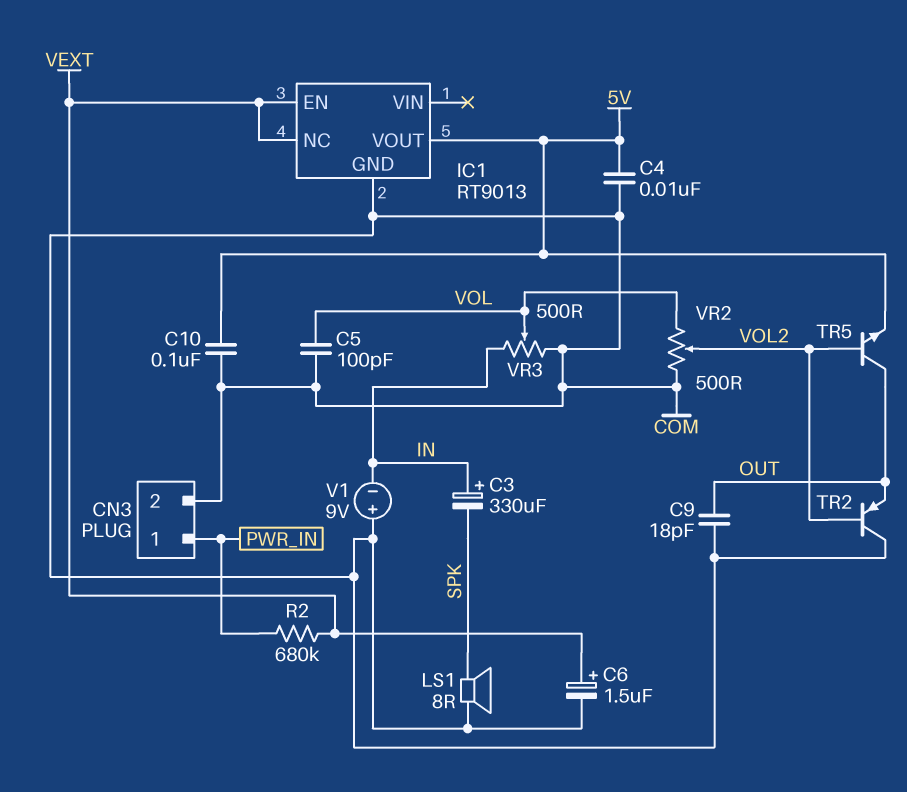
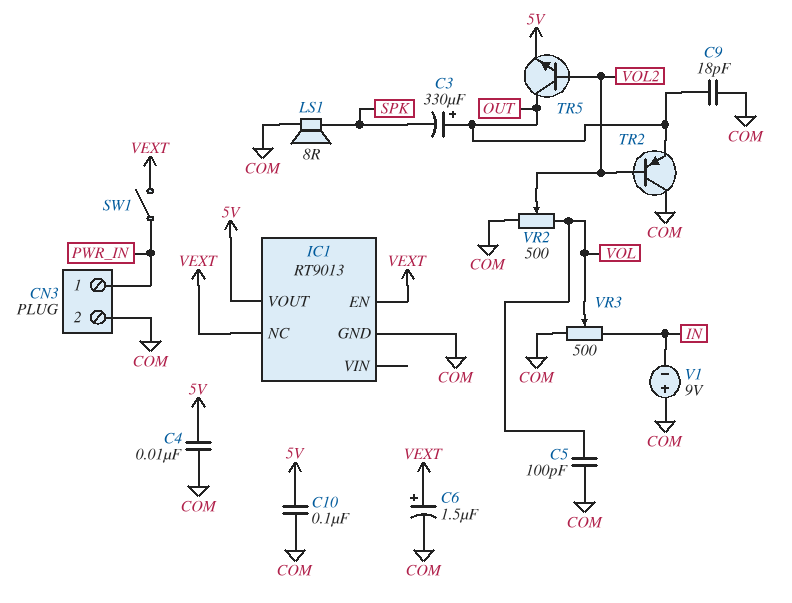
C3: 330uF (plus IN, minus SPK) -> 330uF (plus OUT, minus SPK)
R2: 680k (PWR_IN, VEXT) -> none
SW1: none -> switch (PWR_IN, VEXT)

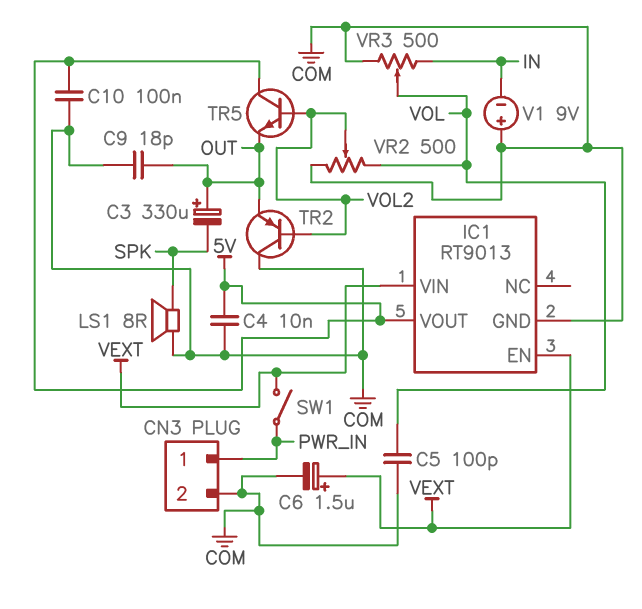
IC1 pin NC: VEXT -> none
IC1 pin VIN: none -> VEXT
TR5: NPN (B VOL2, C OUT, E 5V) -> NPN (B VOL2, C 5V, E OUT)

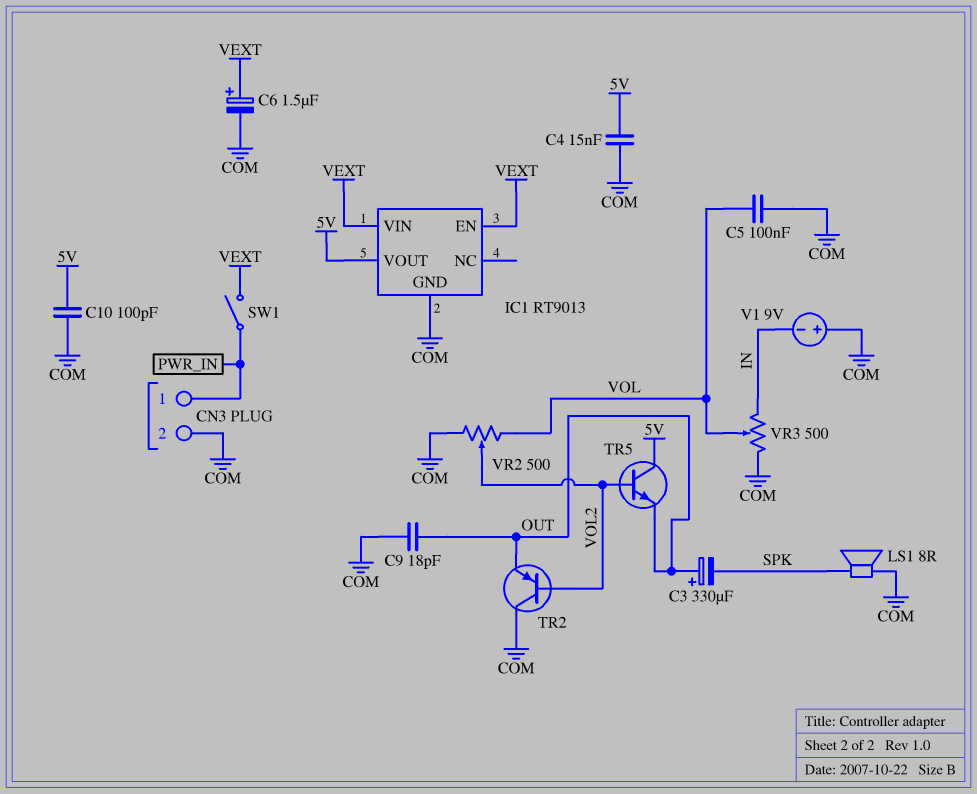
C4: 10nF (5V, COM) -> 15nF (5V, COM)
C5: 100pF (COM, VOL) -> 100nF (COM, VOL)
C10: 100nF (5V, COM) -> 100pF (5V, COM)

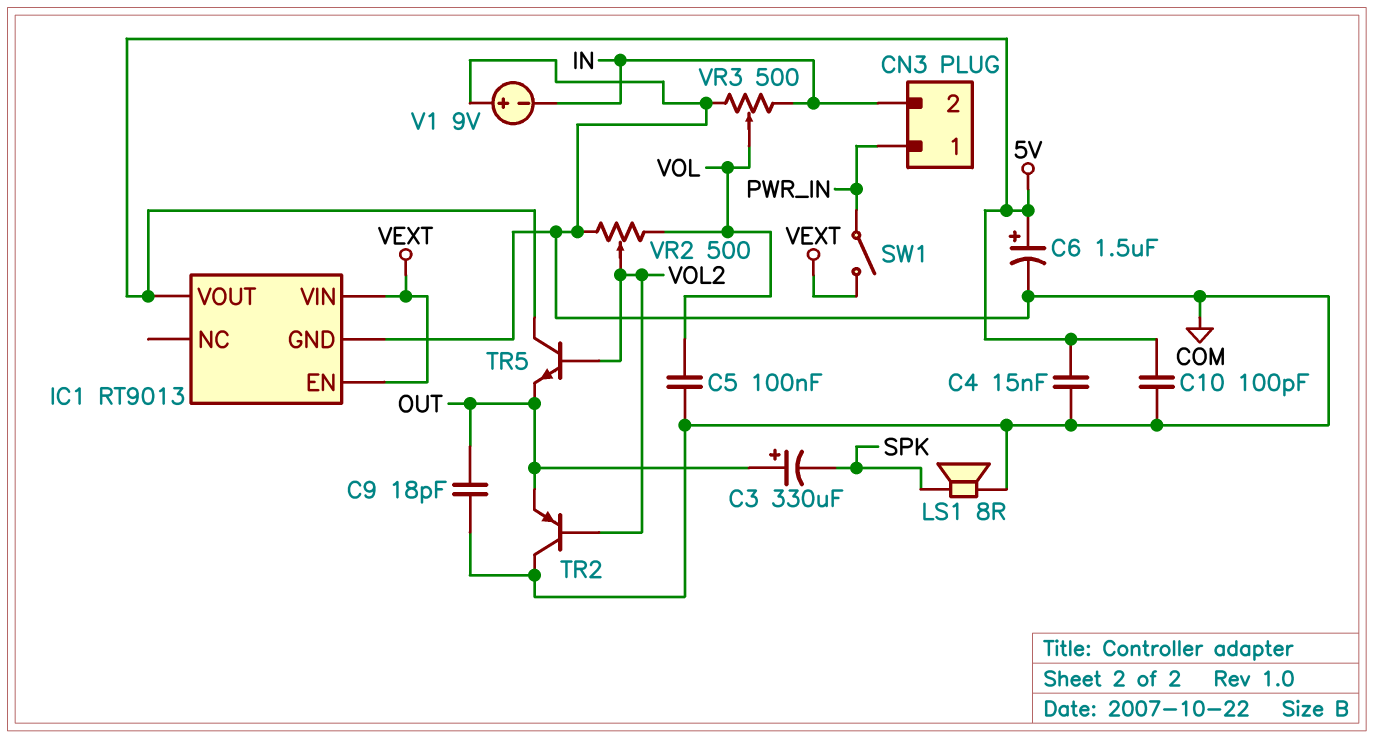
C6: 1.5uF (plus VEXT, minus COM) -> 1.5uF (plus 5V, minus COM)
CN3 pin 2: COM -> IN

